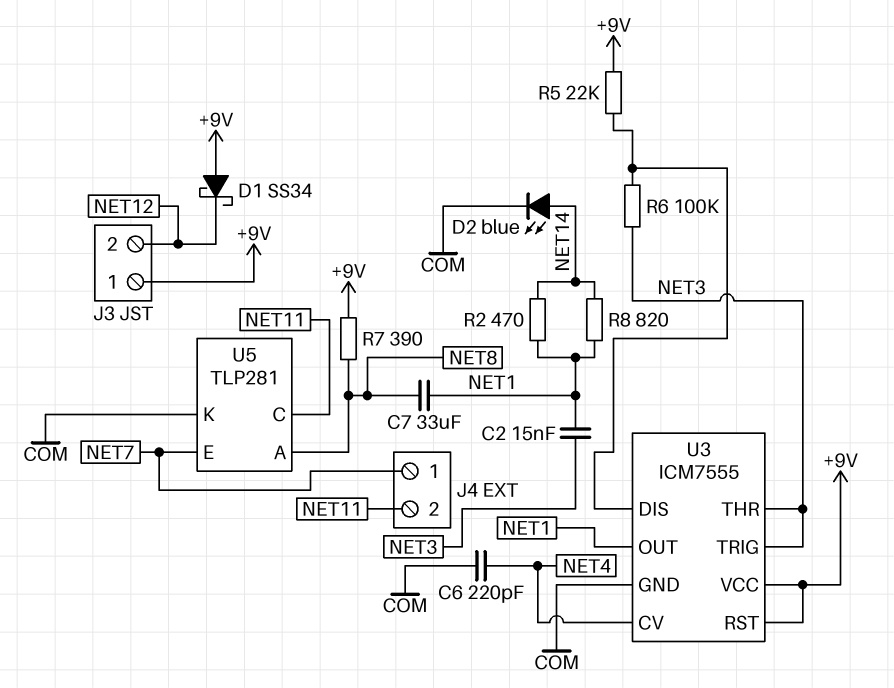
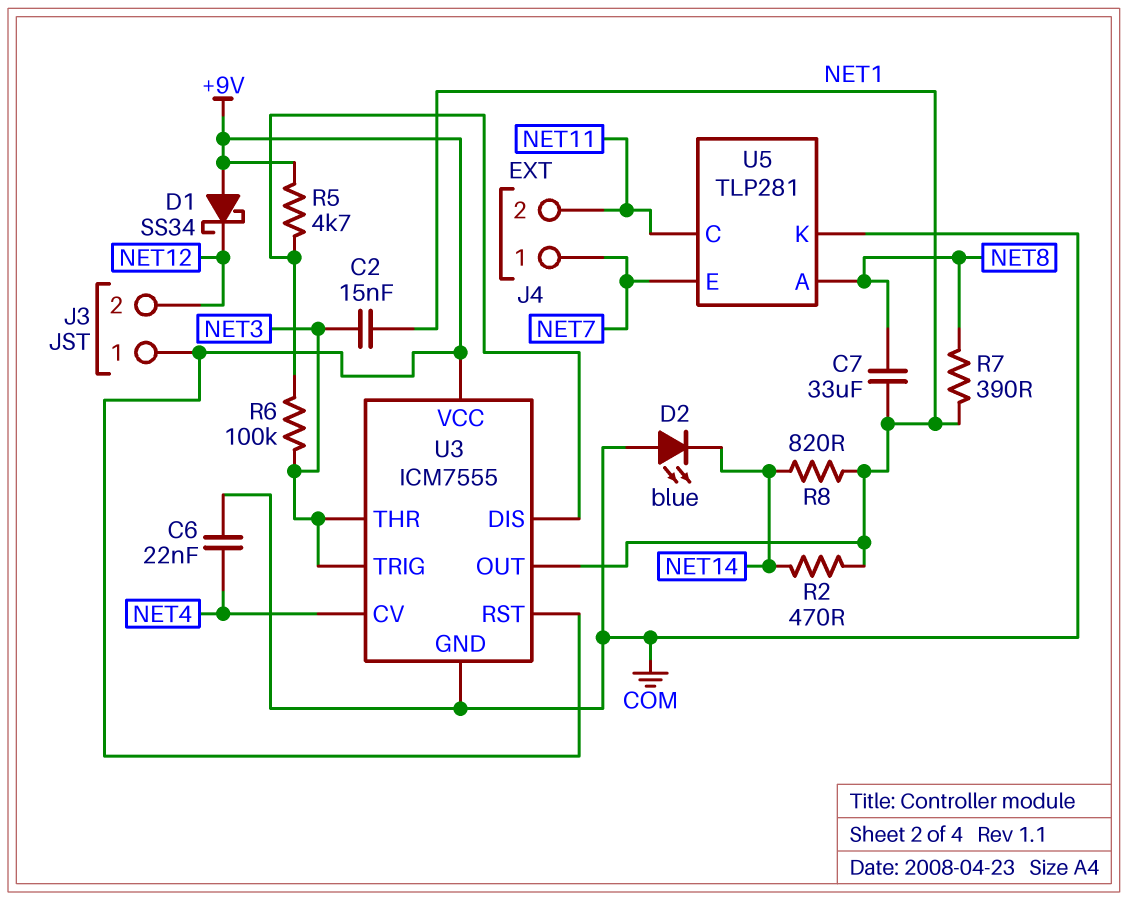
C6: 220pF (COM, NET4) -> 22nF (COM, NET4)
D2: LED blue (A NET14, K COM) -> LED blue (A COM, K NET14)
R5: 22k (+9V, U3/DIS) -> 4.7k (+9V, U3/DIS)
R7: 390 (+9V, NET8) -> 390 (NET1, NET8)

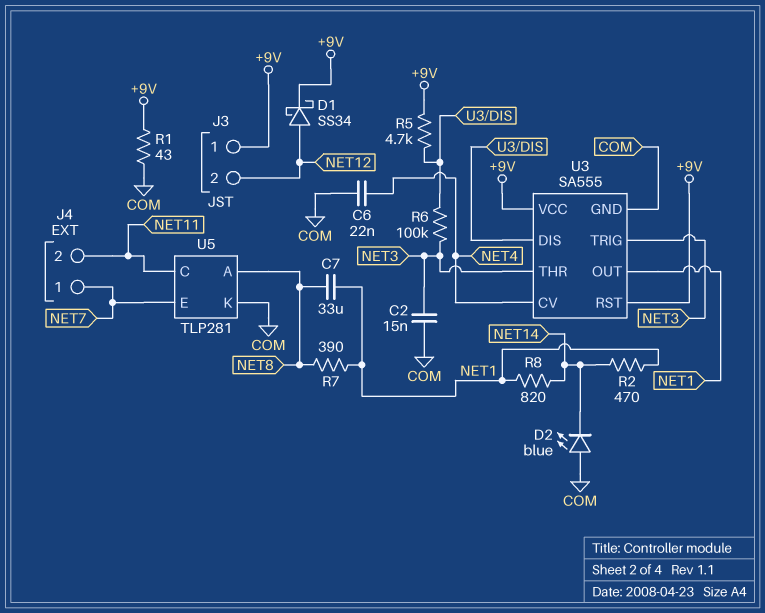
C2: 15nF (NET1, NET3) -> 15nF (COM, NET3)
D1: schottky SS34 (A +9V, K NET12) -> schottky SS34 (A NET12, K +9V)
R1: none -> 43 (+9V, COM)
U3: ICM7555 -> SA555

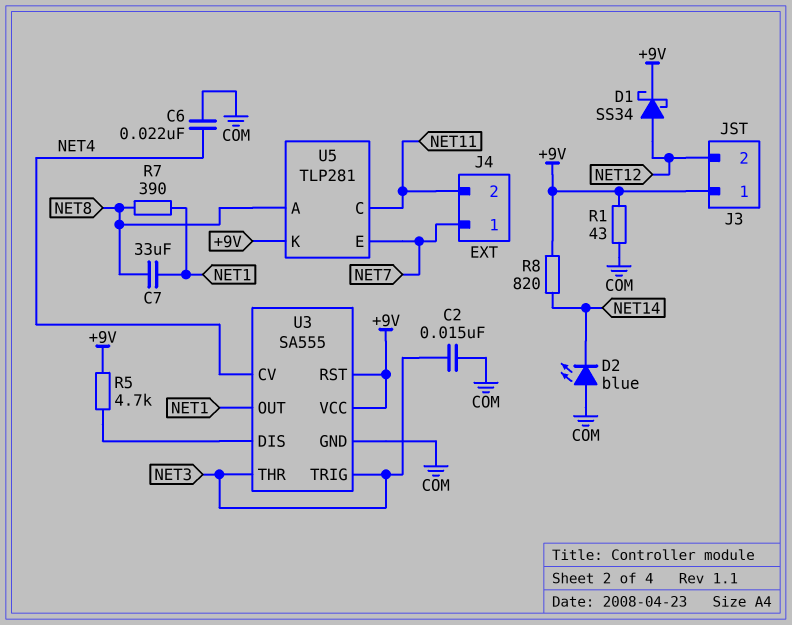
R2: 470 (NET1, NET14) -> none
R6: 100k (NET3, U3/DIS) -> none
R8: 820 (NET1, NET14) -> 820 (+9V, NET14)
U5 pin K: COM -> +9V

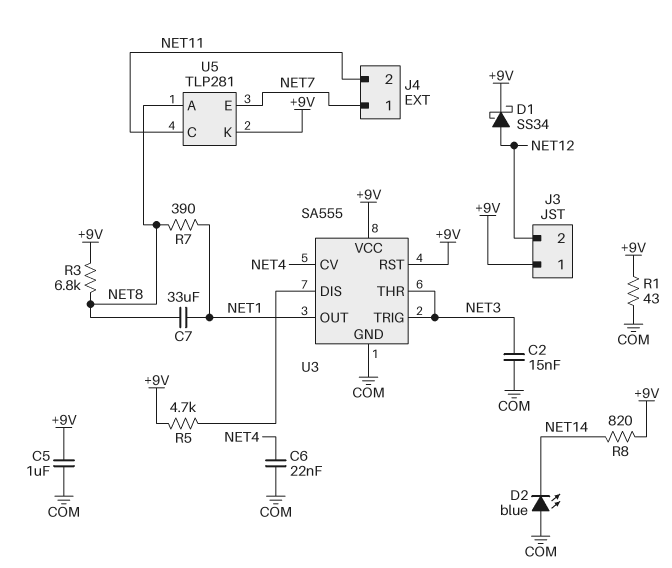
C5: none -> 1uF (+9V, COM)
R3: none -> 6.8k (+9V, NET8)

